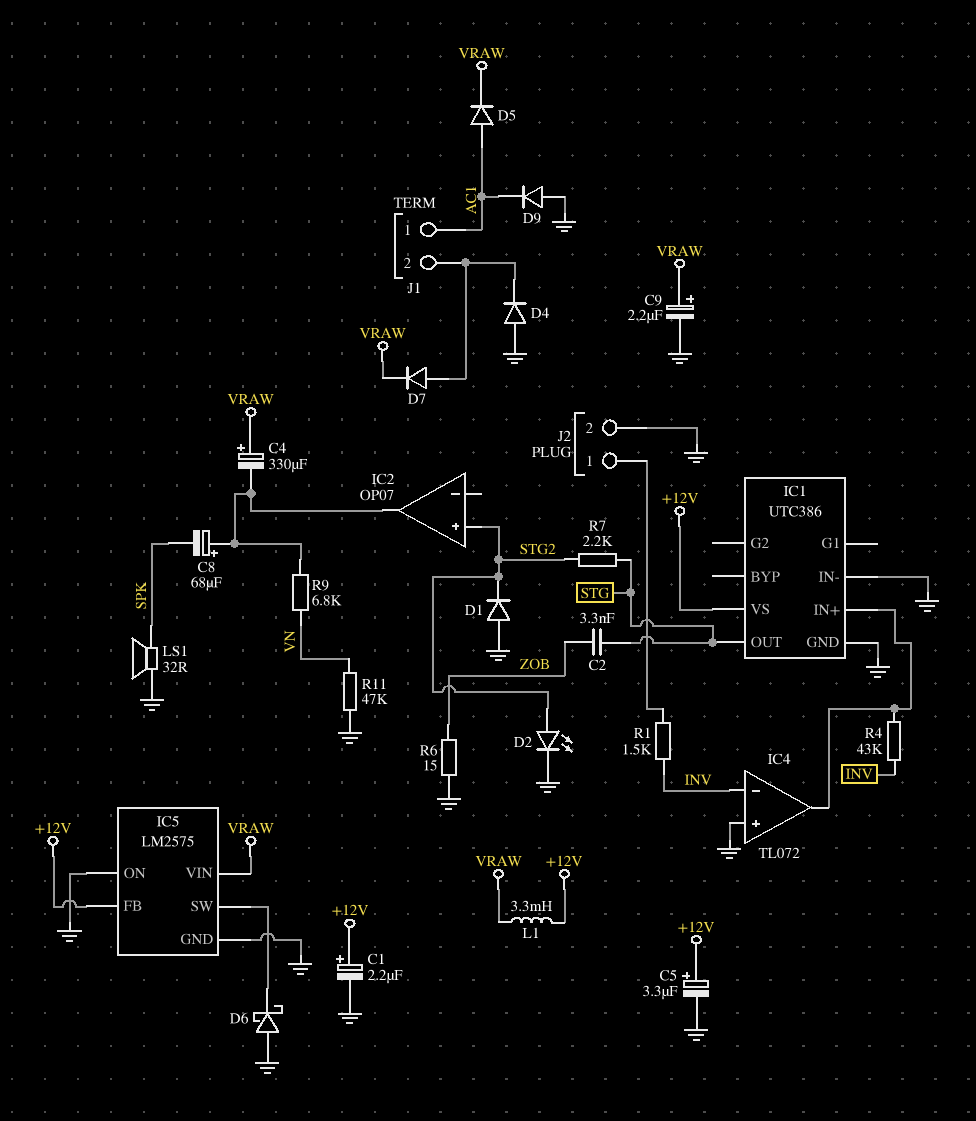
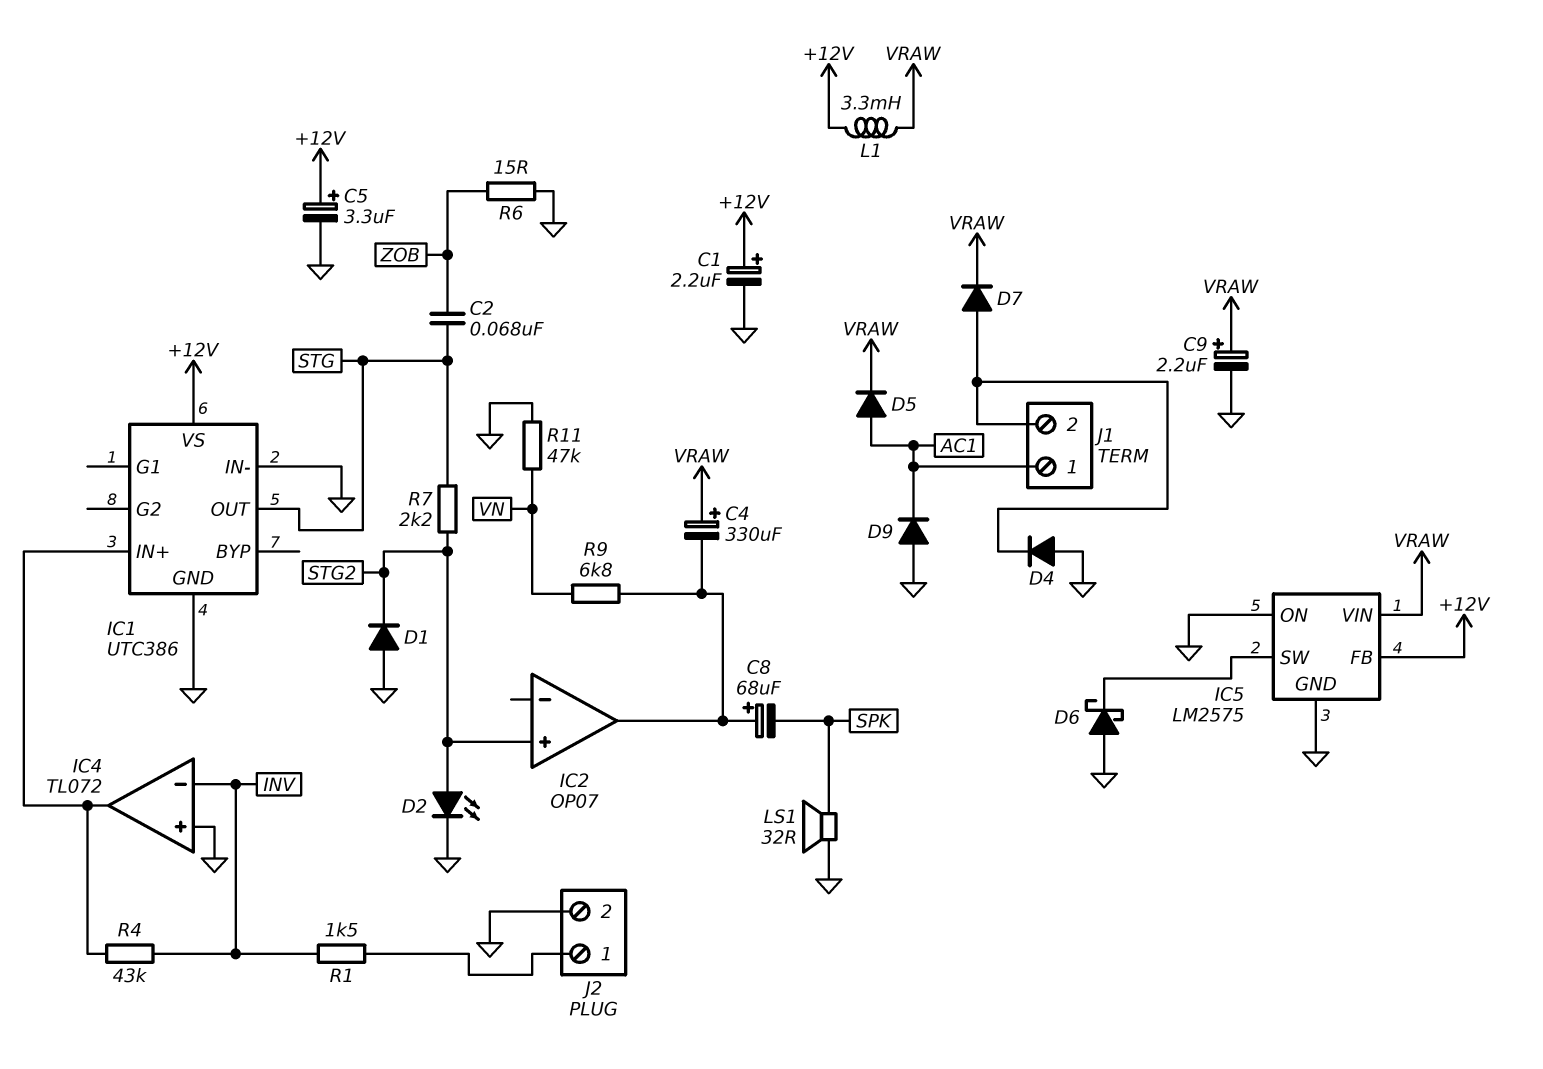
C2: 3.3nF (STG, ZOB) -> 68nF (STG, ZOB)

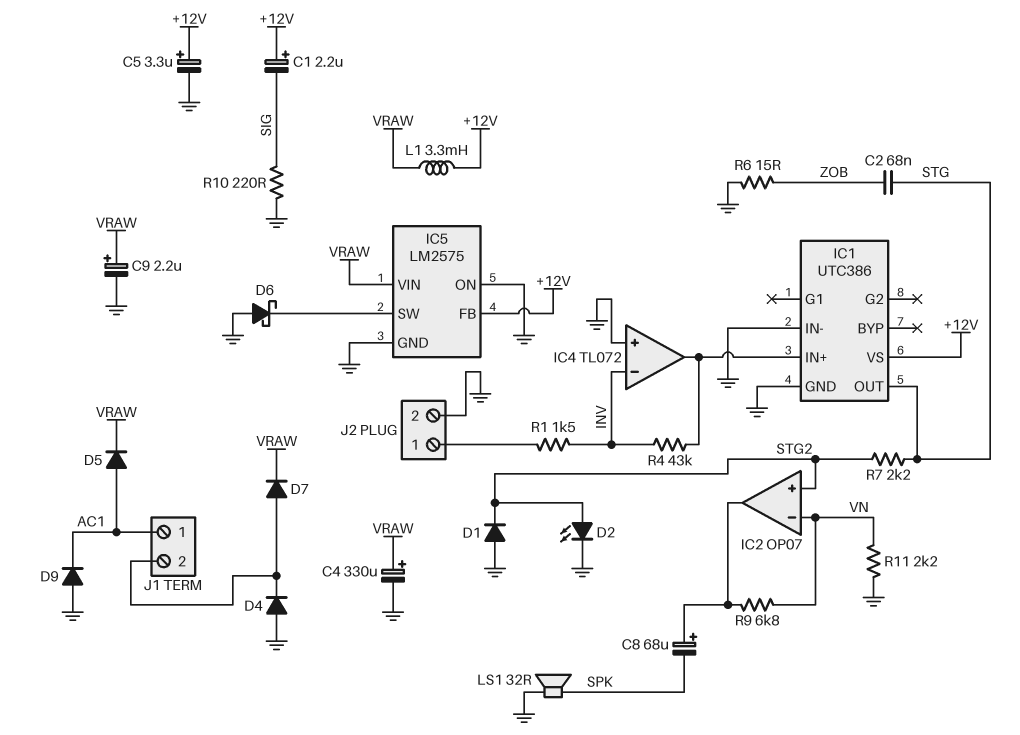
C1: 2.2uF (plus +12V, minus GND) -> 2.2uF (plus +12V, minus SIG)
C4: 330uF (plus VRAW, minus IC2/out) -> 330uF (plus VRAW, minus GND)
IC2 pin in-: none -> VN
R10: none -> 220 (GND, SIG)
R11: 47k (GND, VN) -> 2.2k (GND, VN)

